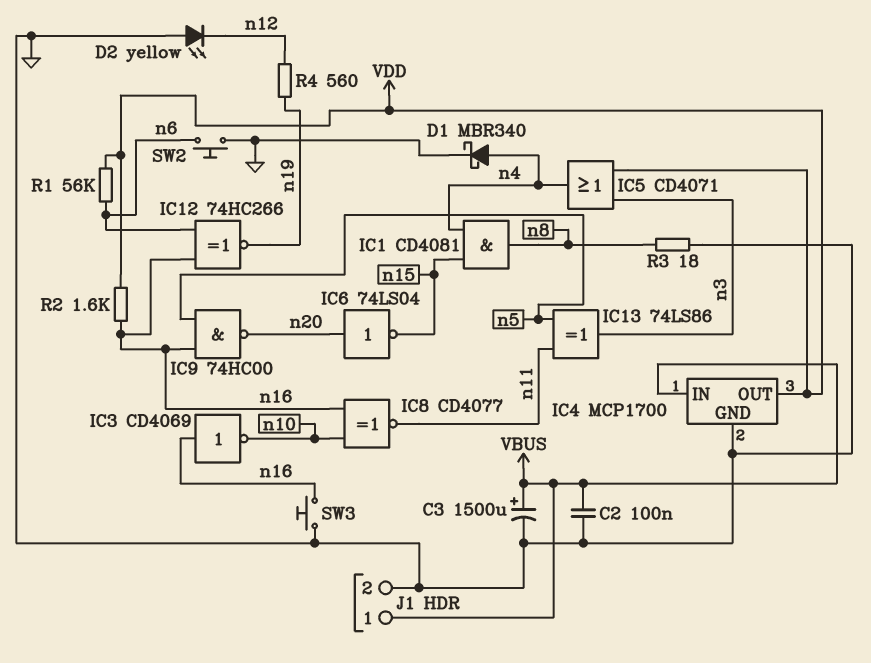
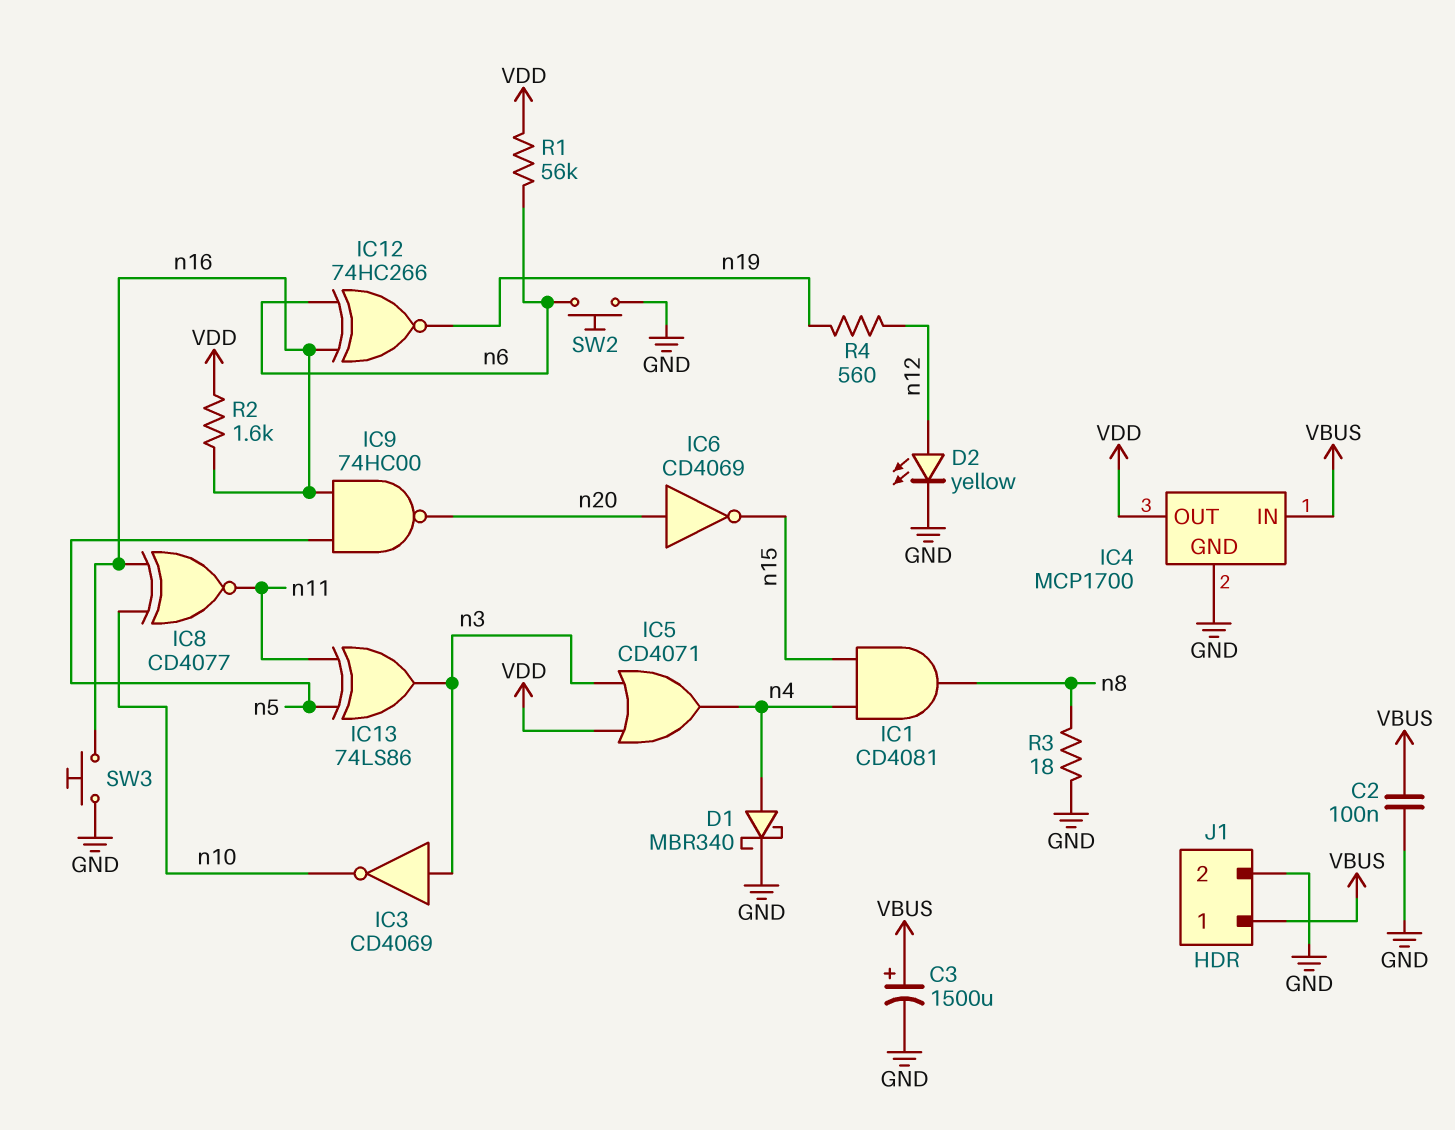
D2: LED yellow (A GND, K n12) -> LED yellow (A n12, K GND)
IC3: NOT CD4069 (in n16, out n10) -> NOT CD4069 (in n3, out n10)
IC6: NOT 74LS04 (in n20, out n15) -> NOT CD4069 (in n20, out n15)

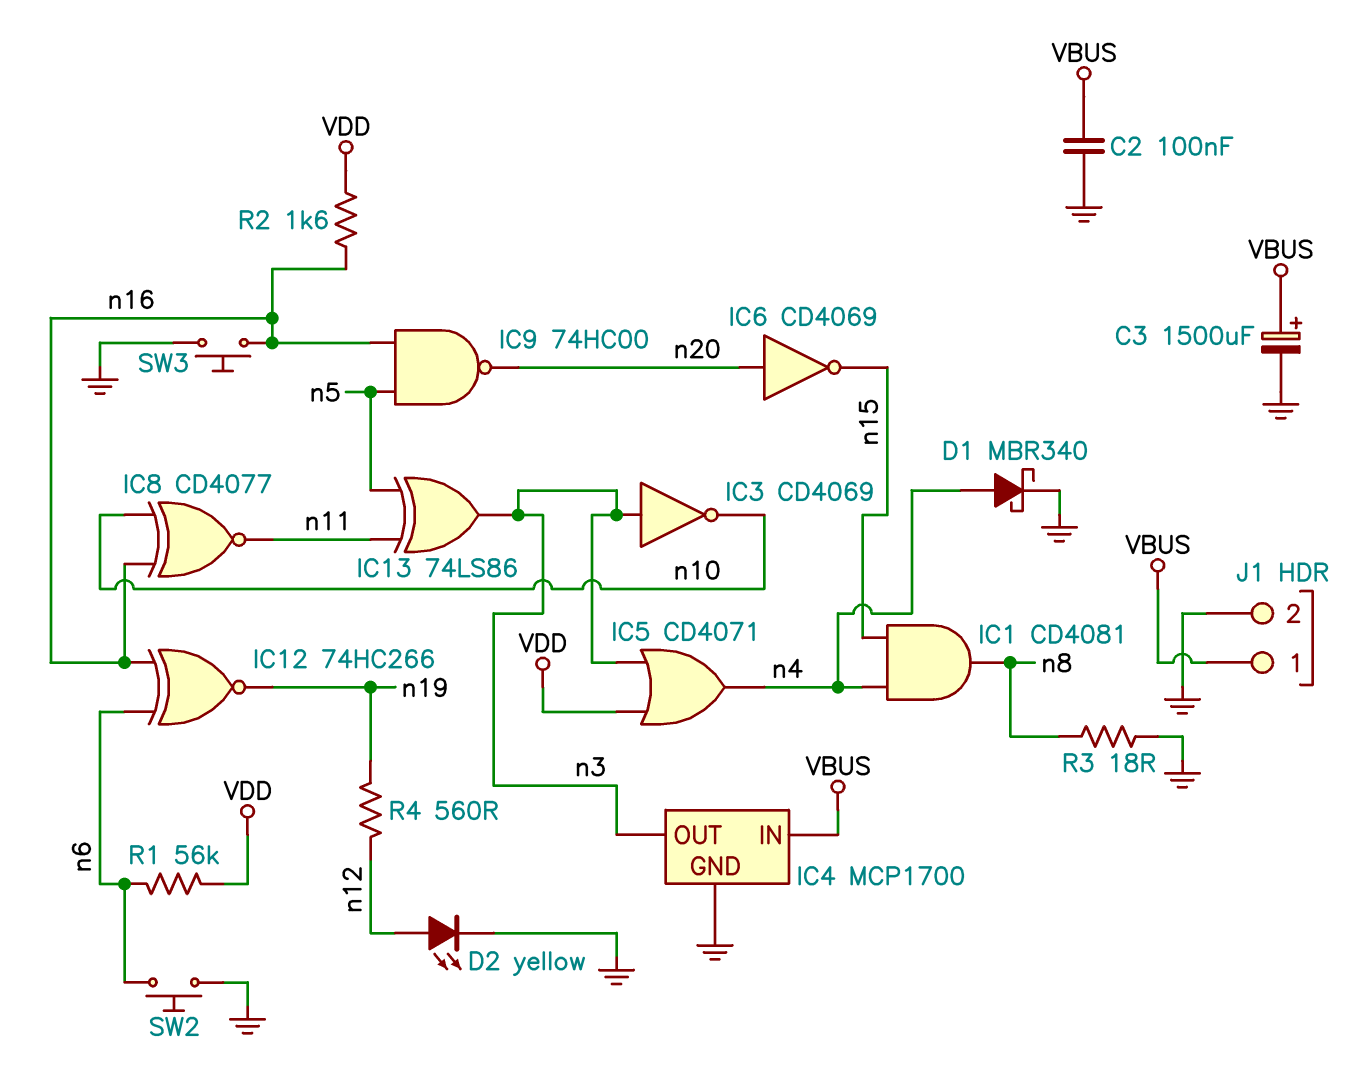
IC4 pin OUT: VDD -> n3

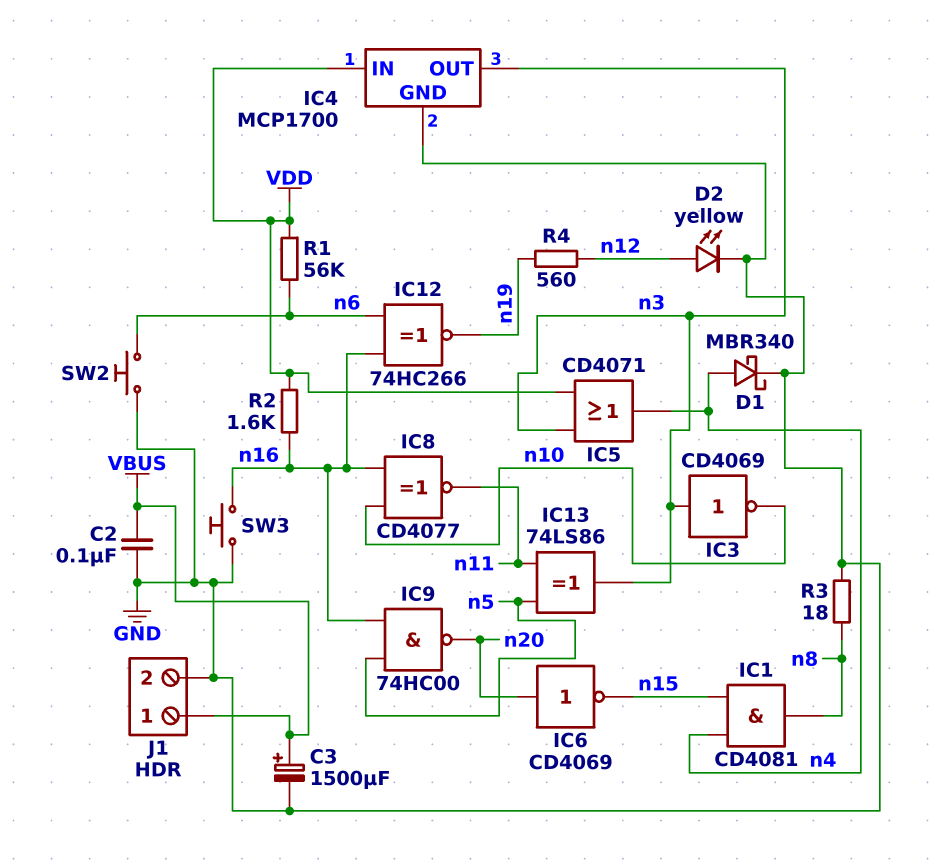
IC4 pin IN: VBUS -> VDD

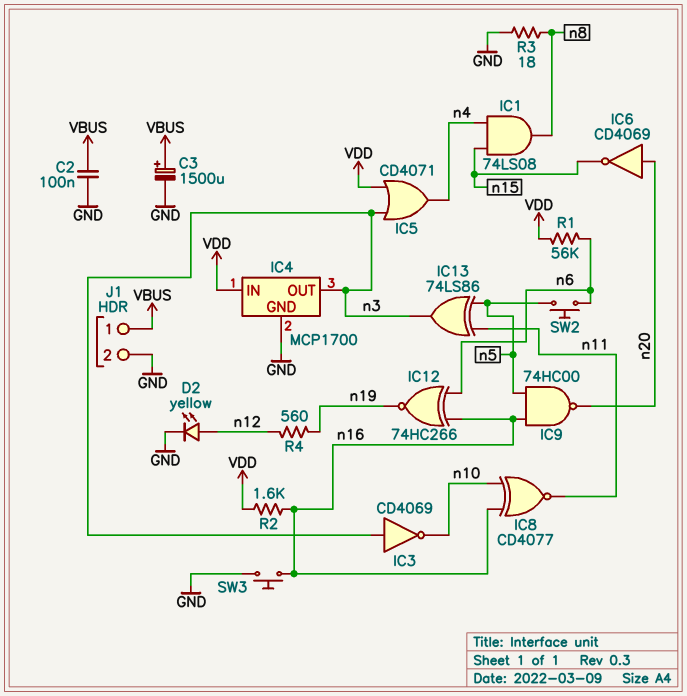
D1: schottky MBR340 (A n4, K GND) -> none
IC1: AND CD4081 (in n4, in n15, out n8) -> AND 74LS08 (in n4, in n15, out n8)
SW2: button (GND, n6) -> button (n5, n6)

